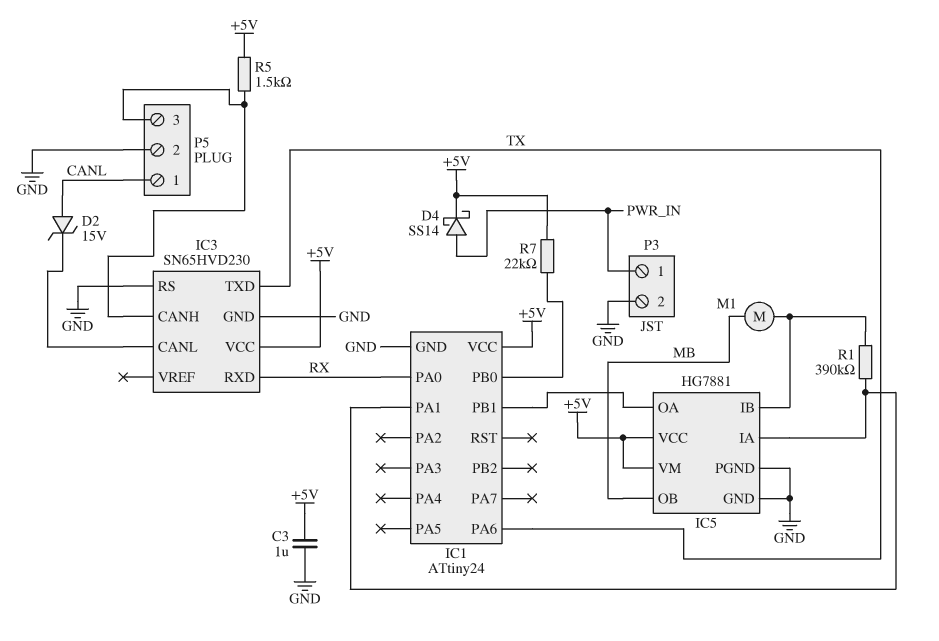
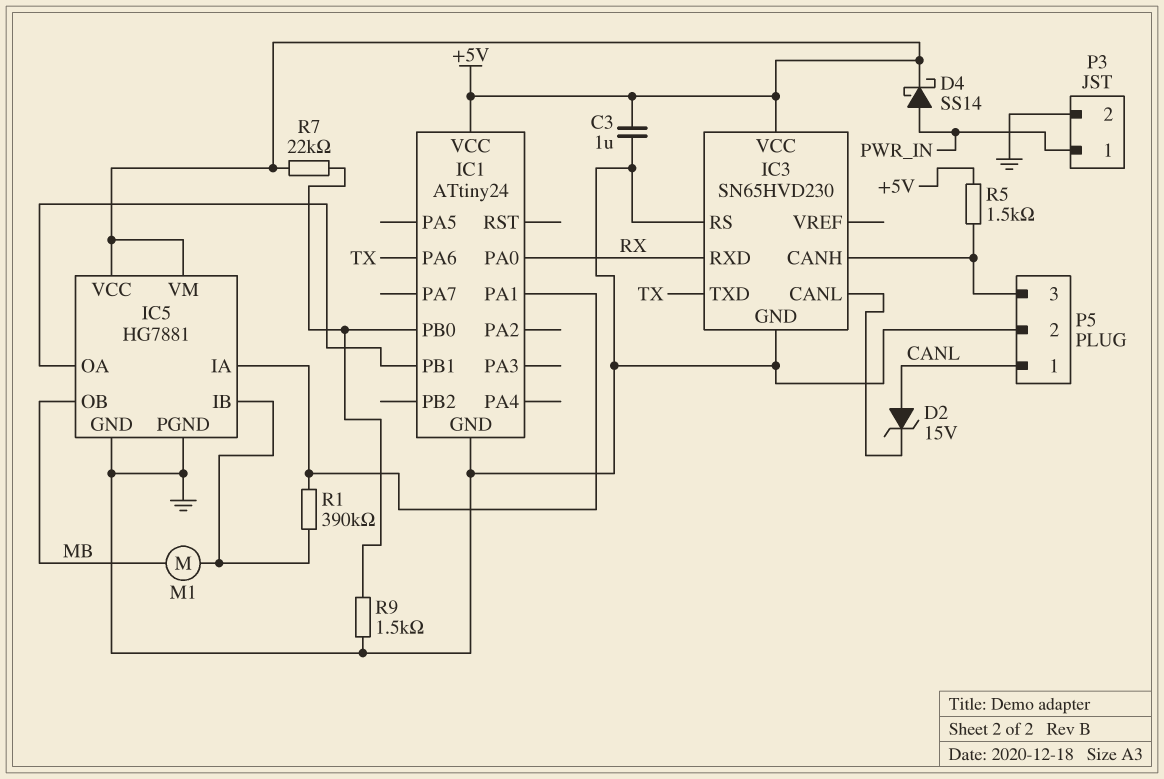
R9: none -> 1.5k (GND, IC1/PB0)

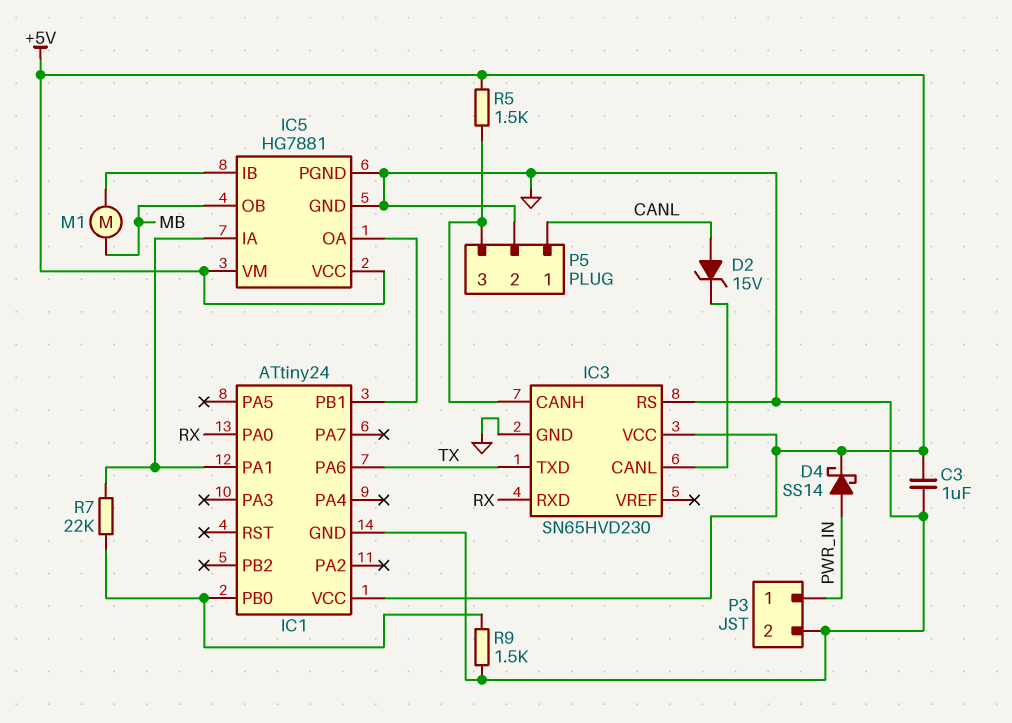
R1: 390k (IC1/PA1, IC5/IB) -> none
R7: 22k (+5V, IC1/PB0) -> 22k (IC1/PA1, IC1/PB0)

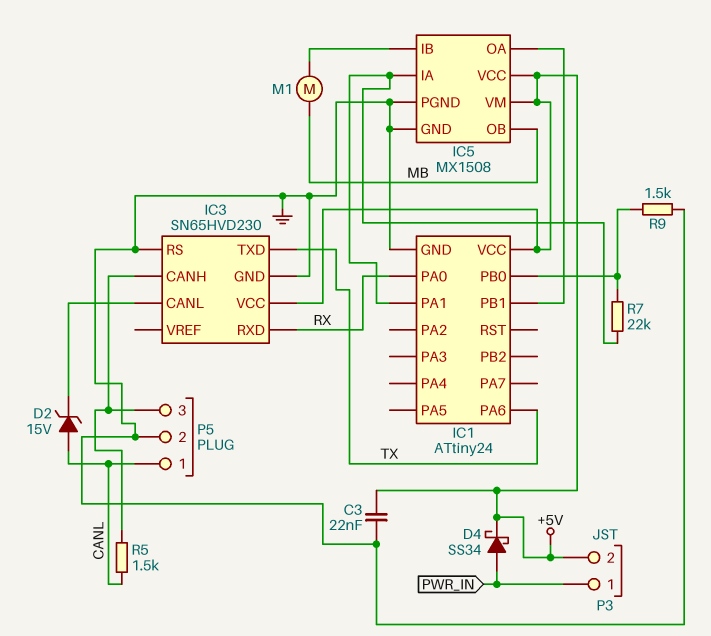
C3: 1uF (+5V, GND) -> 22nF (+5V, GND)
D4: schottky SS14 (A PWR_IN, K +5V) -> schottky SS34 (A PWR_IN, K +5V)
IC5: HG7881 -> MX1508
P3 pin 2: GND -> +5V
R5: 1.5k (+5V, IC3/CANH) -> 1.5k (CANL, IC3/CANH)

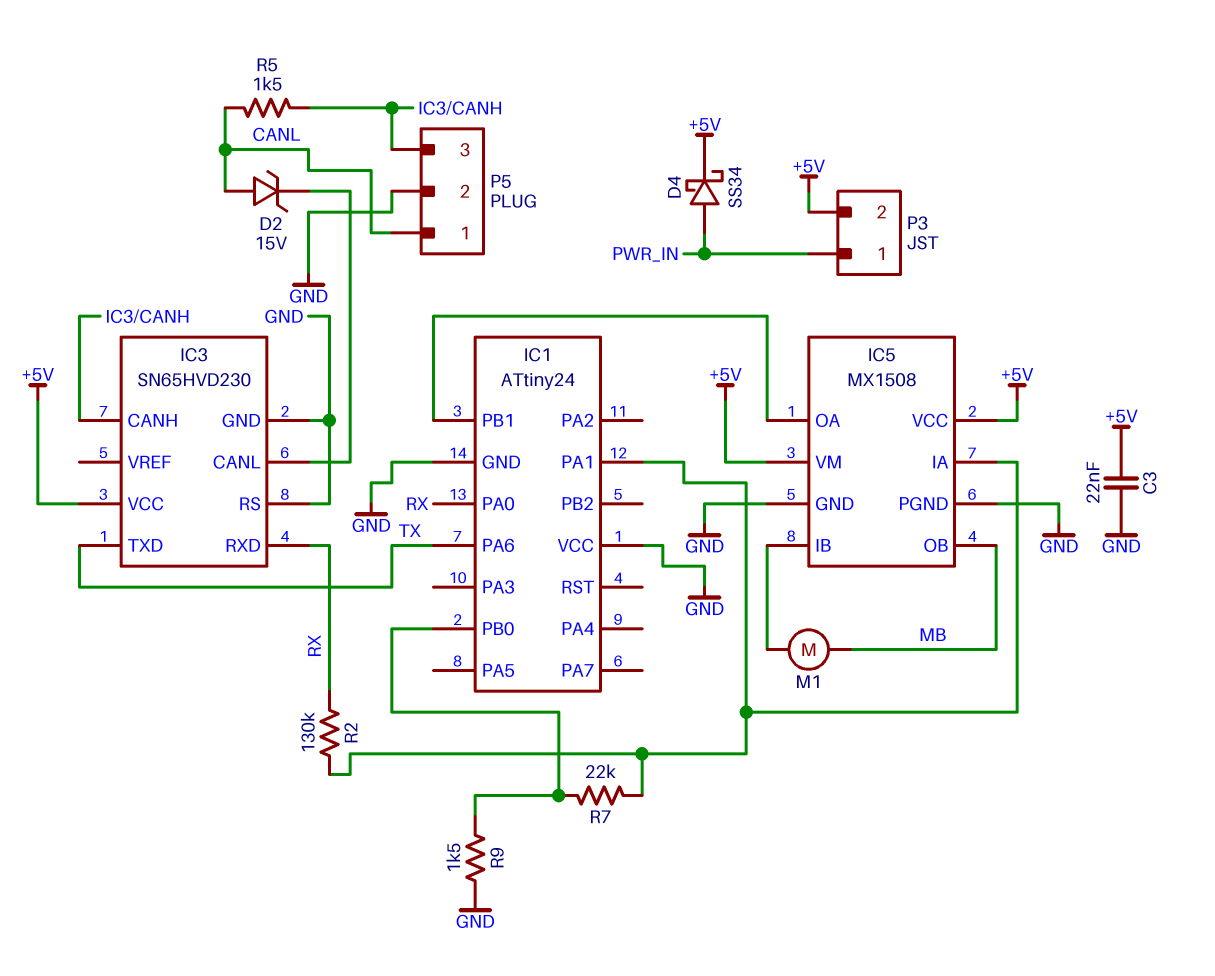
IC1 pin VCC: +5V -> GND
R2: none -> 130k (IC1/PA1, RX)

